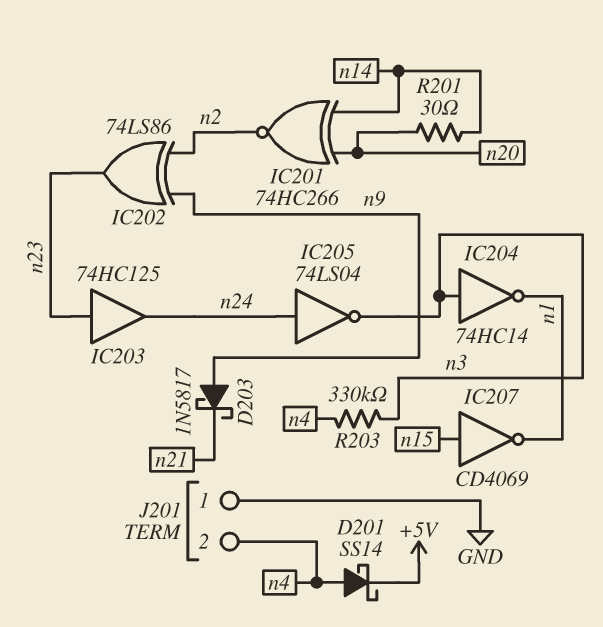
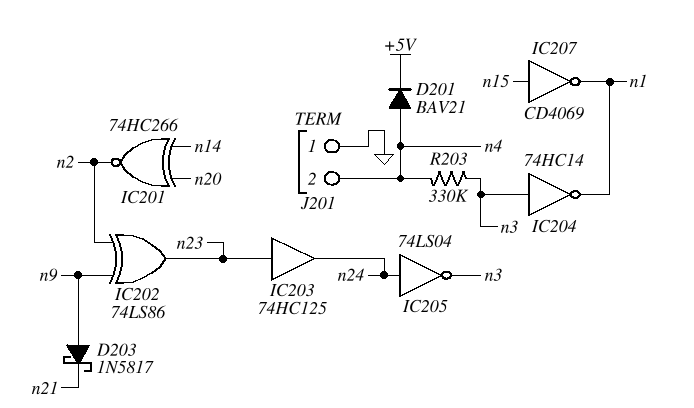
D201: schottky SS14 (A n4, K +5V) -> diode BAV21 (A n4, K +5V)
R201: 30 (n14, n20) -> none

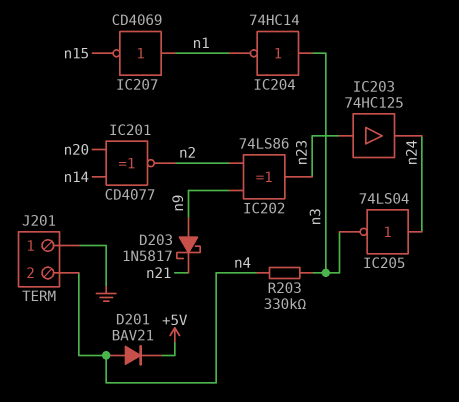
IC201: XNOR 74HC266 (in n14, in n20, out n2) -> XNOR CD4077 (in n14, in n20, out n2)
IC207: NOT CD4069 (in n15, out n1) -> NOT CD4069 (in n1, out n15)

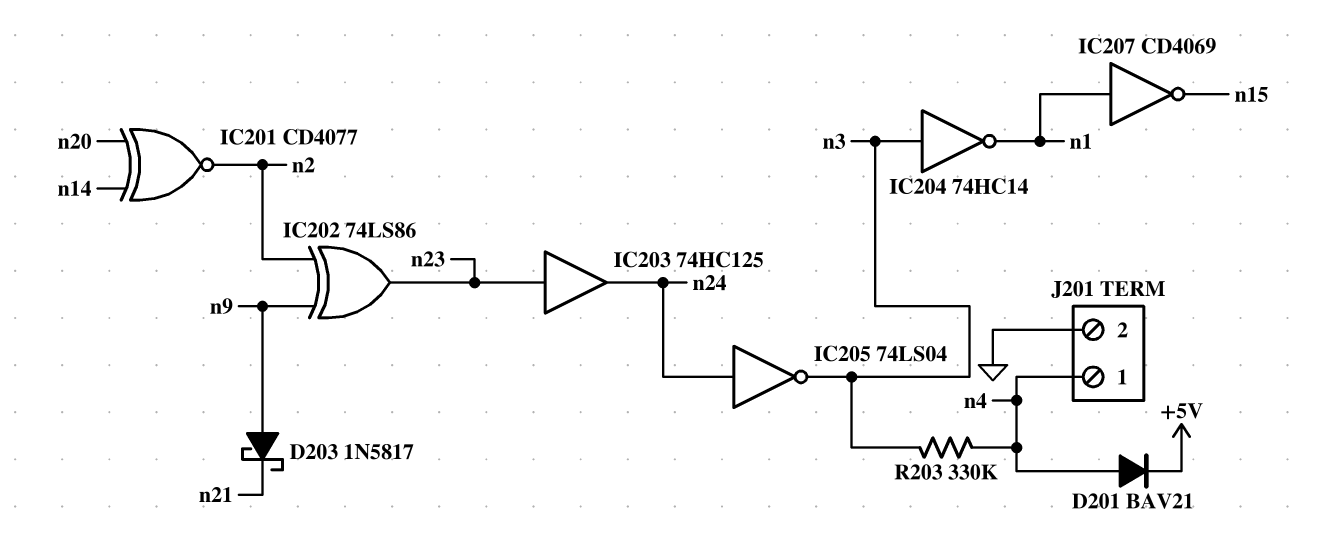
J201 pin 1: GND -> n4
J201 pin 2: n4 -> GND

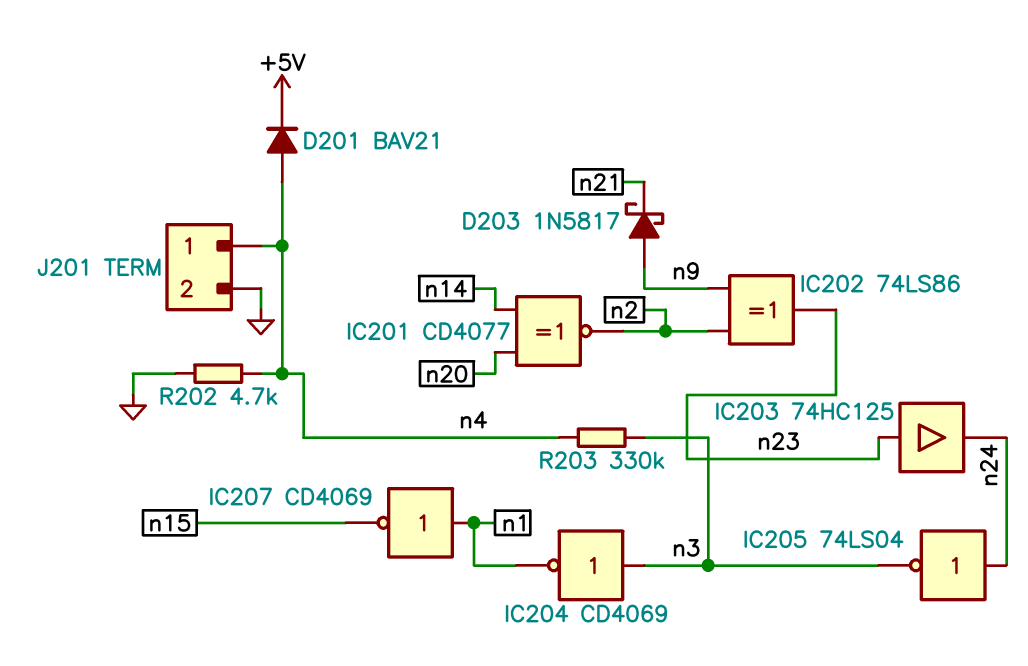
IC204: NOT 74HC14 (in n3, out n1) -> NOT CD4069 (in n3, out n1)
R202: none -> 4.7k (GND, n4)

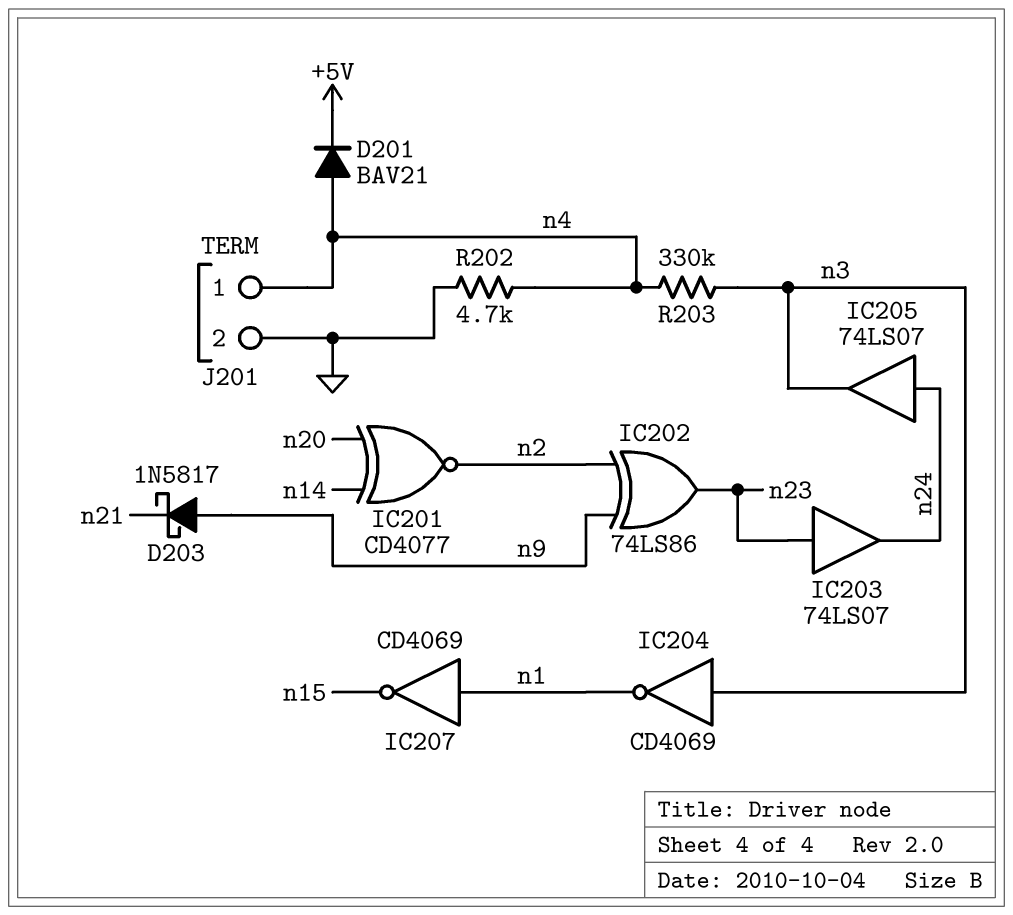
IC203: buffer 74HC125 (in n23, out n24) -> buffer 74LS07 (in n23, out n24)
IC205: NOT 74LS04 (in n24, out n3) -> buffer 74LS07 (in n24, out n3)

